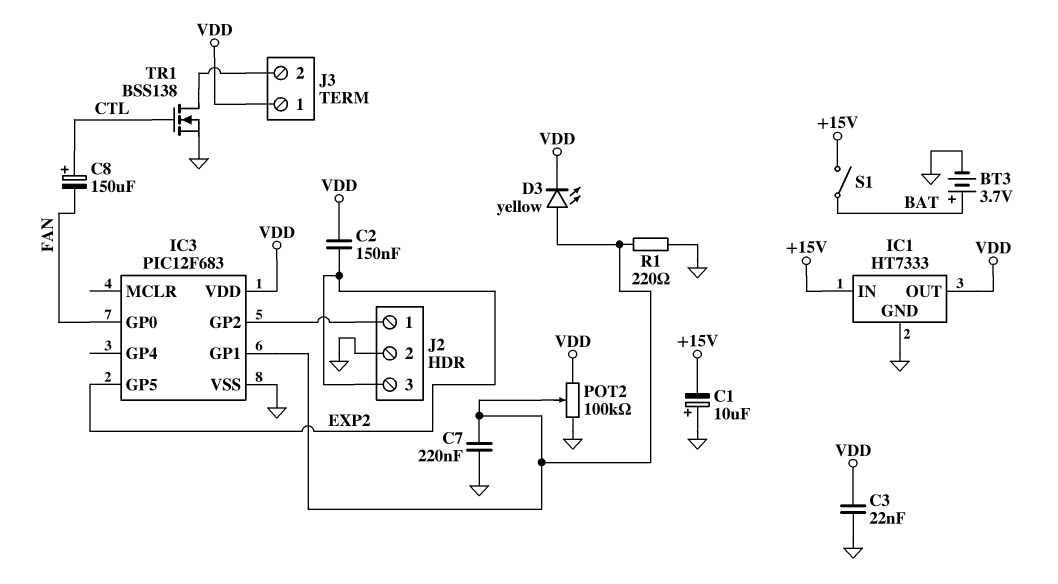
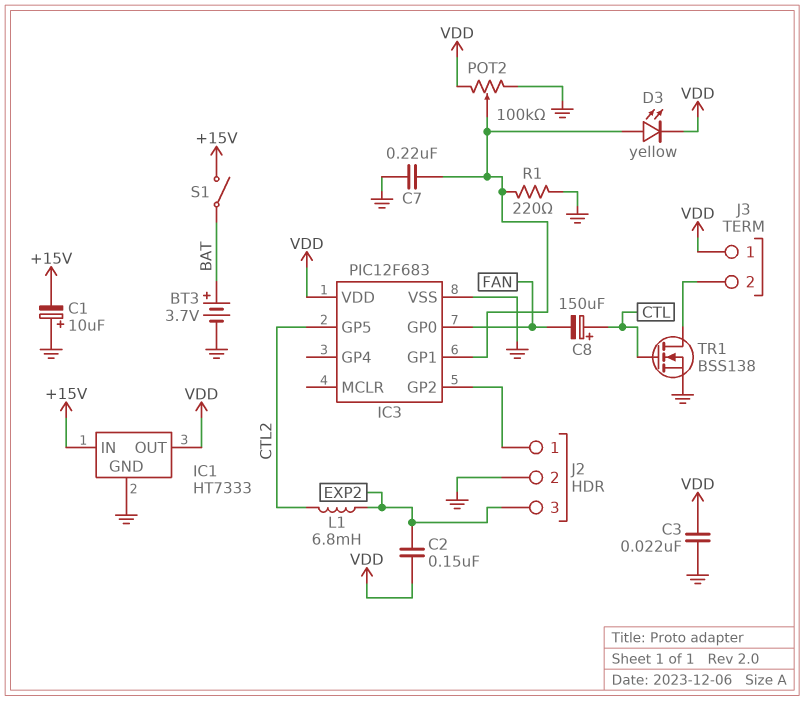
IC3 pin GP5: EXP2 -> CTL2
L1: none -> 6.8mH (CTL2, EXP2)

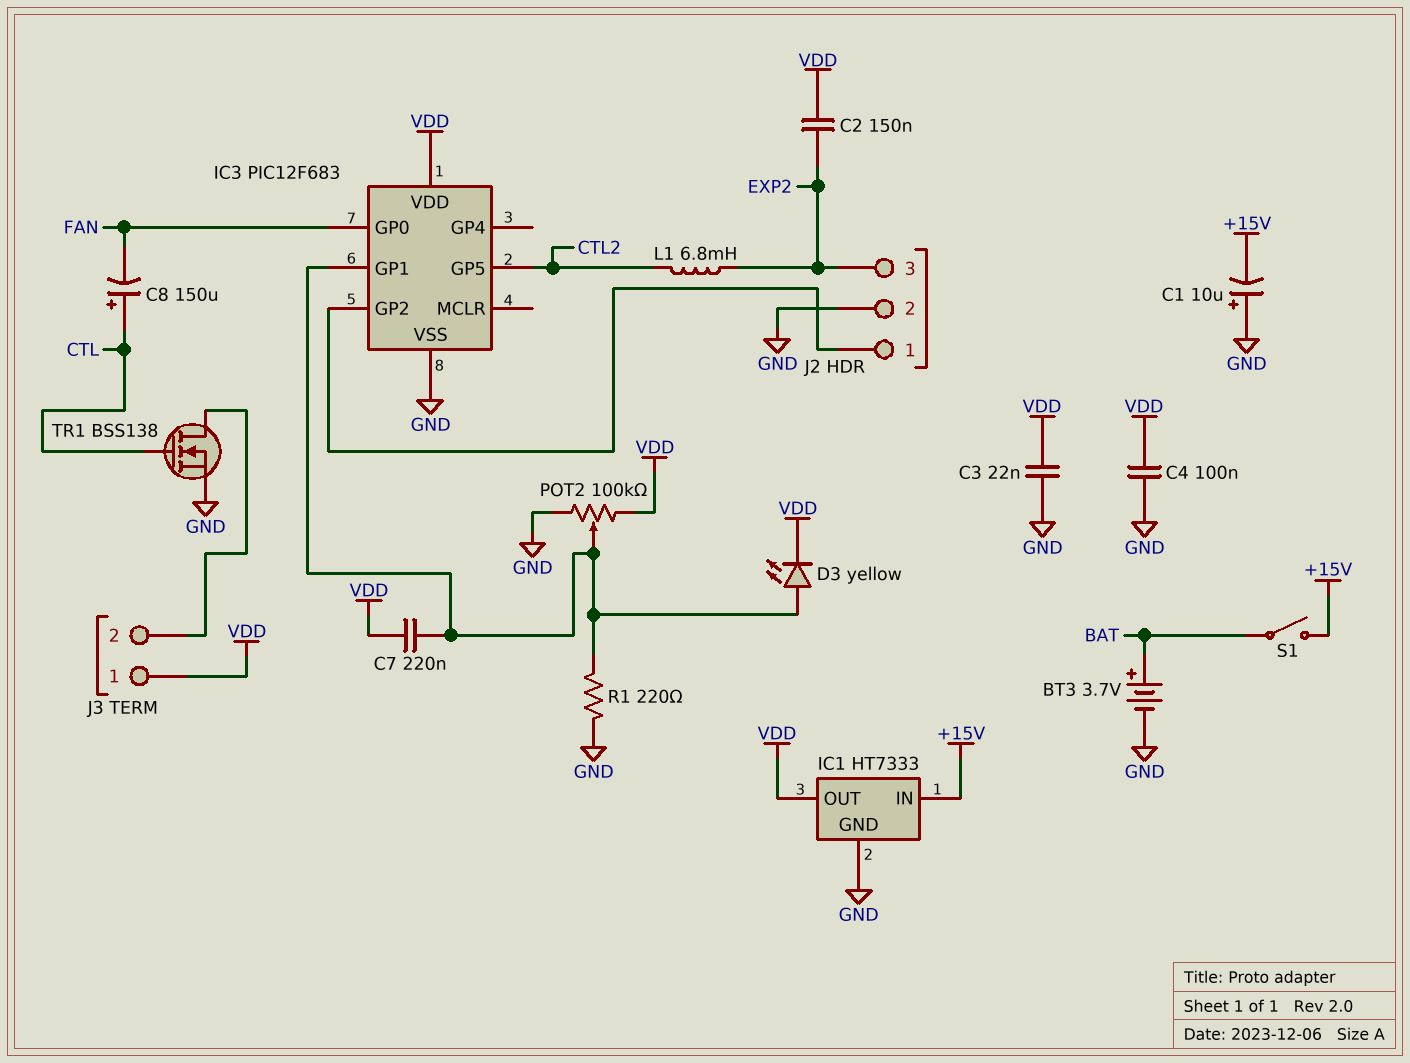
C4: none -> 100nF (GND, VDD)
C7: 220nF (GND, IC3/GP1) -> 220nF (IC3/GP1, VDD)

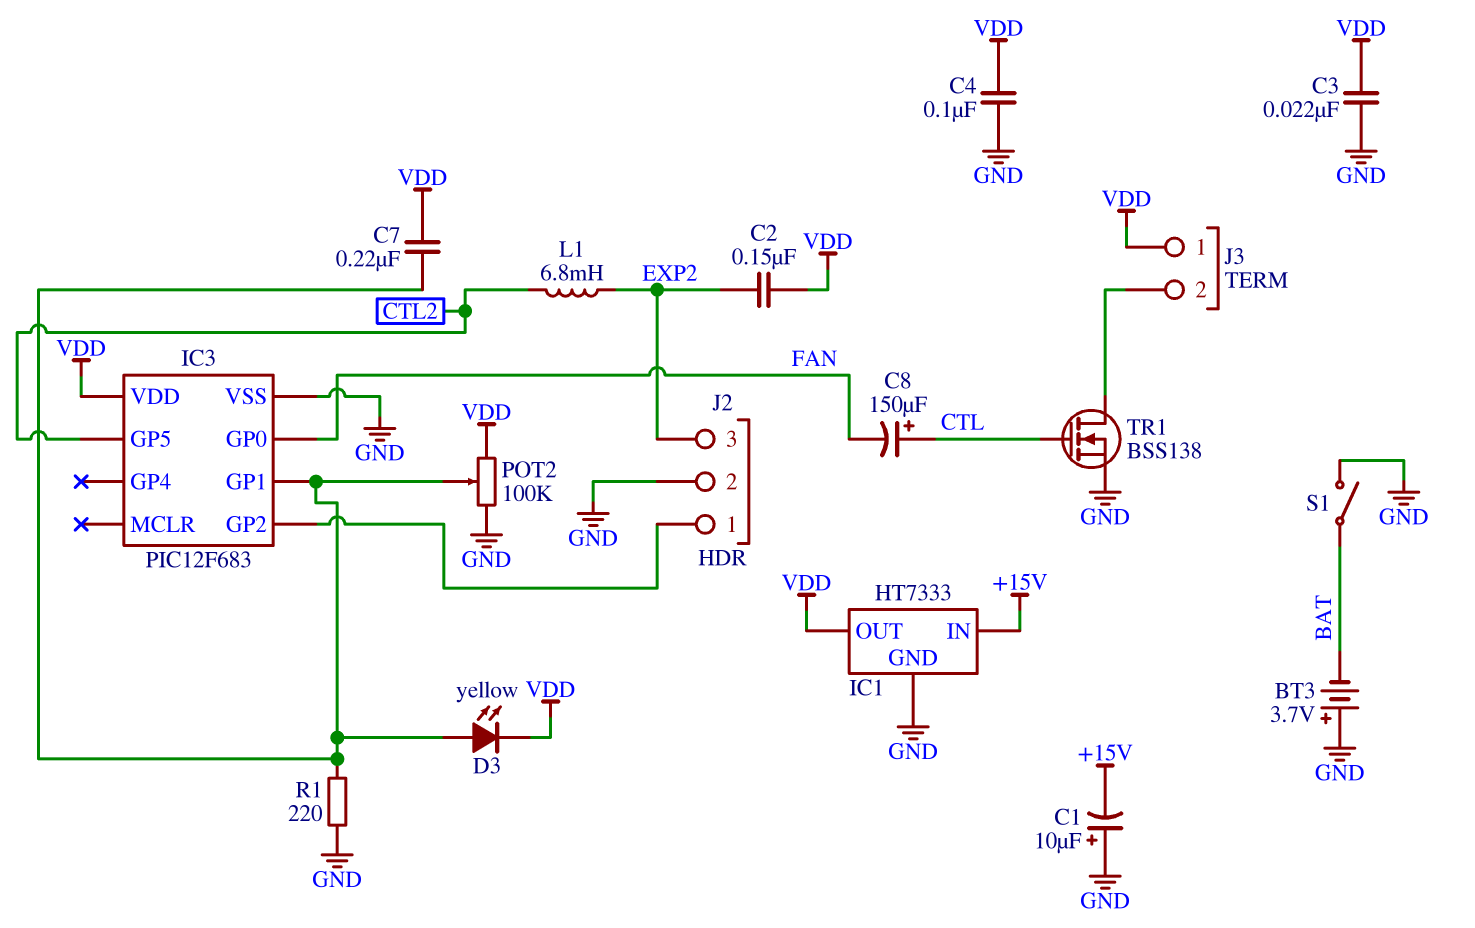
BT3: 3.7V (plus BAT, minus GND) -> 3.7V (plus GND, minus BAT)
S1: switch (+15V, BAT) -> switch (BAT, GND)

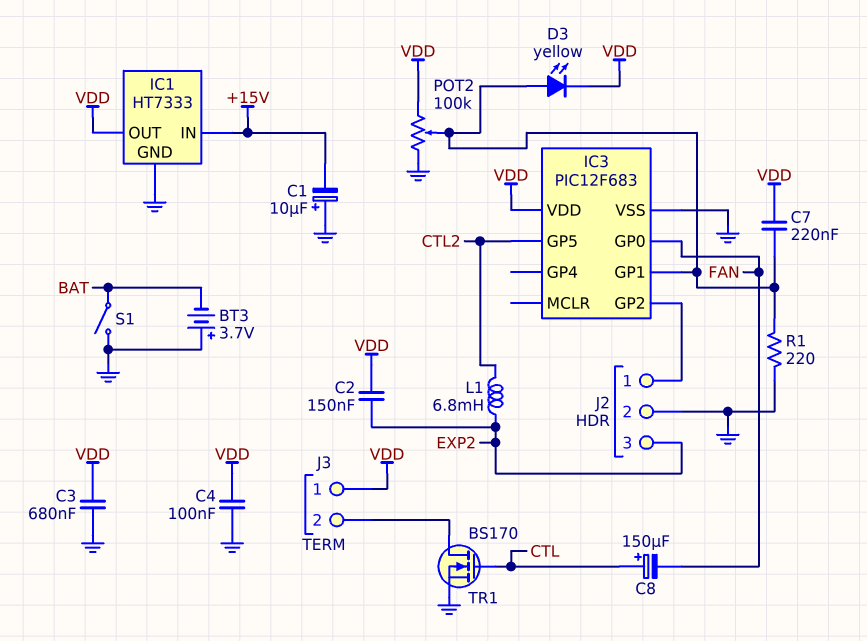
C3: 22nF (GND, VDD) -> 680nF (GND, VDD)
TR1: NMOS BSS138 (G CTL, D J3/2, S GND) -> NMOS BS170 (G CTL, D J3/2, S GND)

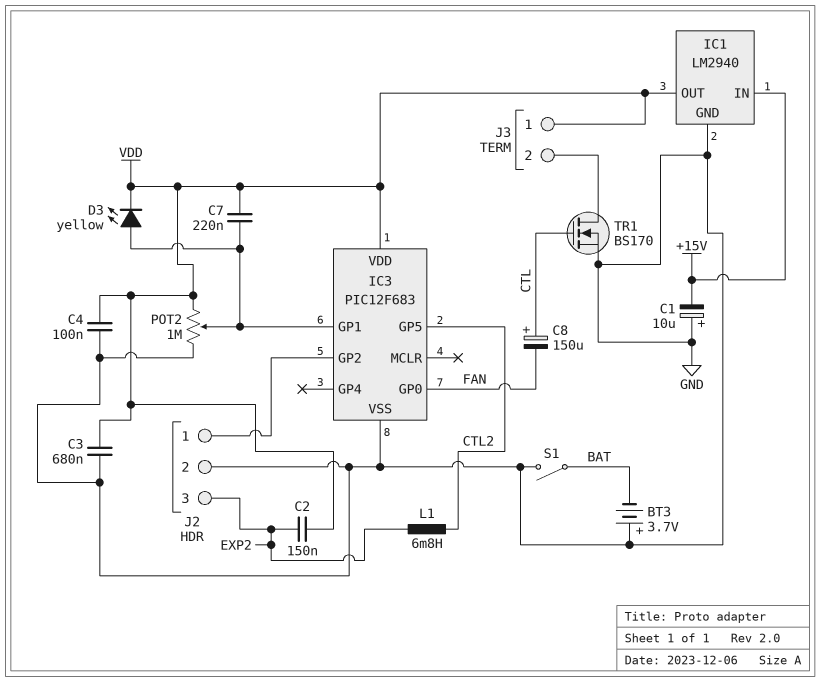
IC1: HT7333 -> LM2940
POT2: 100k (GND, VDD, wiper IC3/GP1) -> 1M (GND, VDD, wiper IC3/GP1)
R1: 220 (GND, IC3/GP1) -> none

